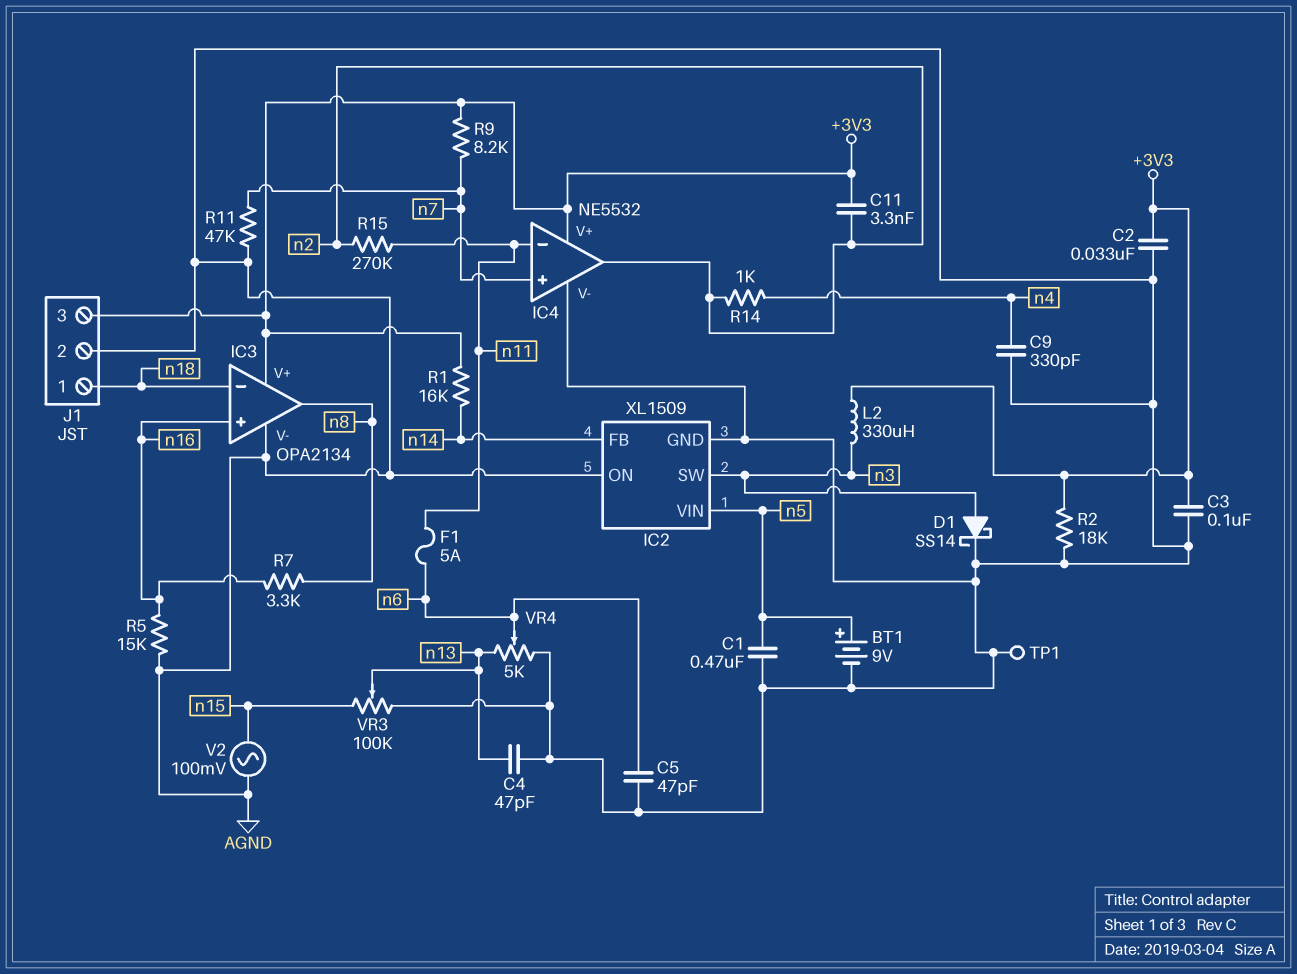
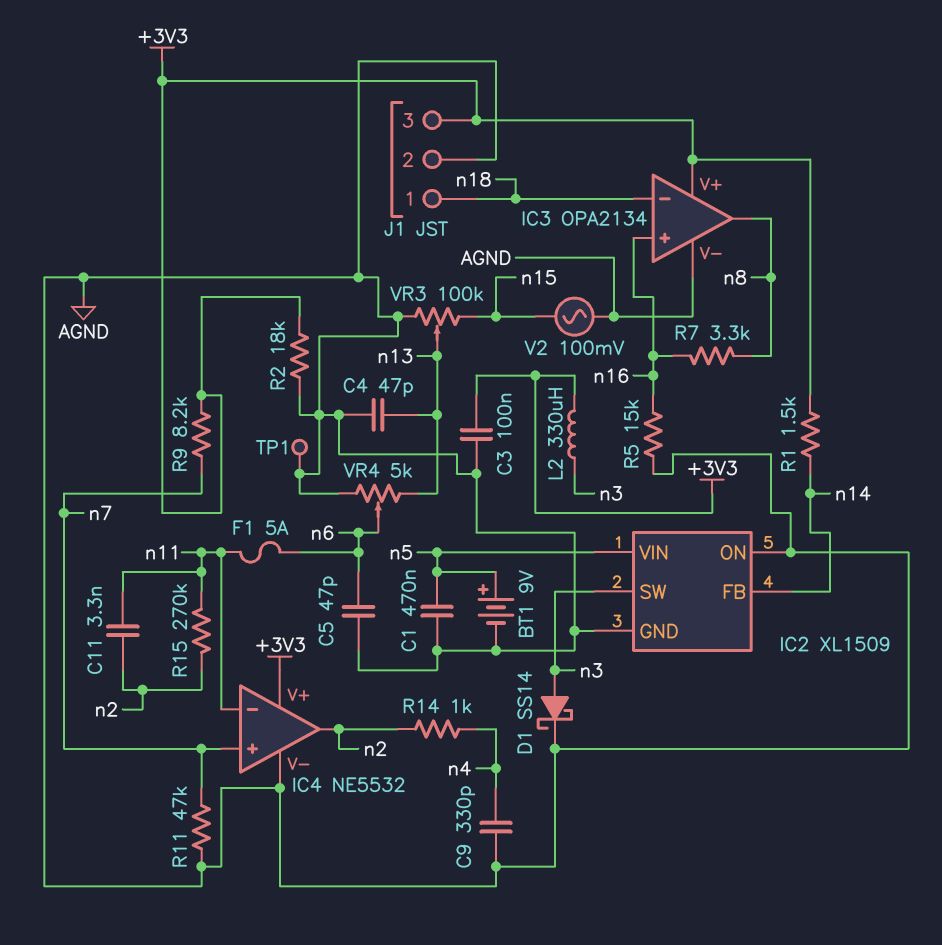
C2: 33nF (+3V3, AGND) -> none
C11: 3.3nF (+3V3, n2) -> 3.3nF (n2, n11)
R1: 16k (+3V3, n14) -> 1.5k (+3V3, n14)

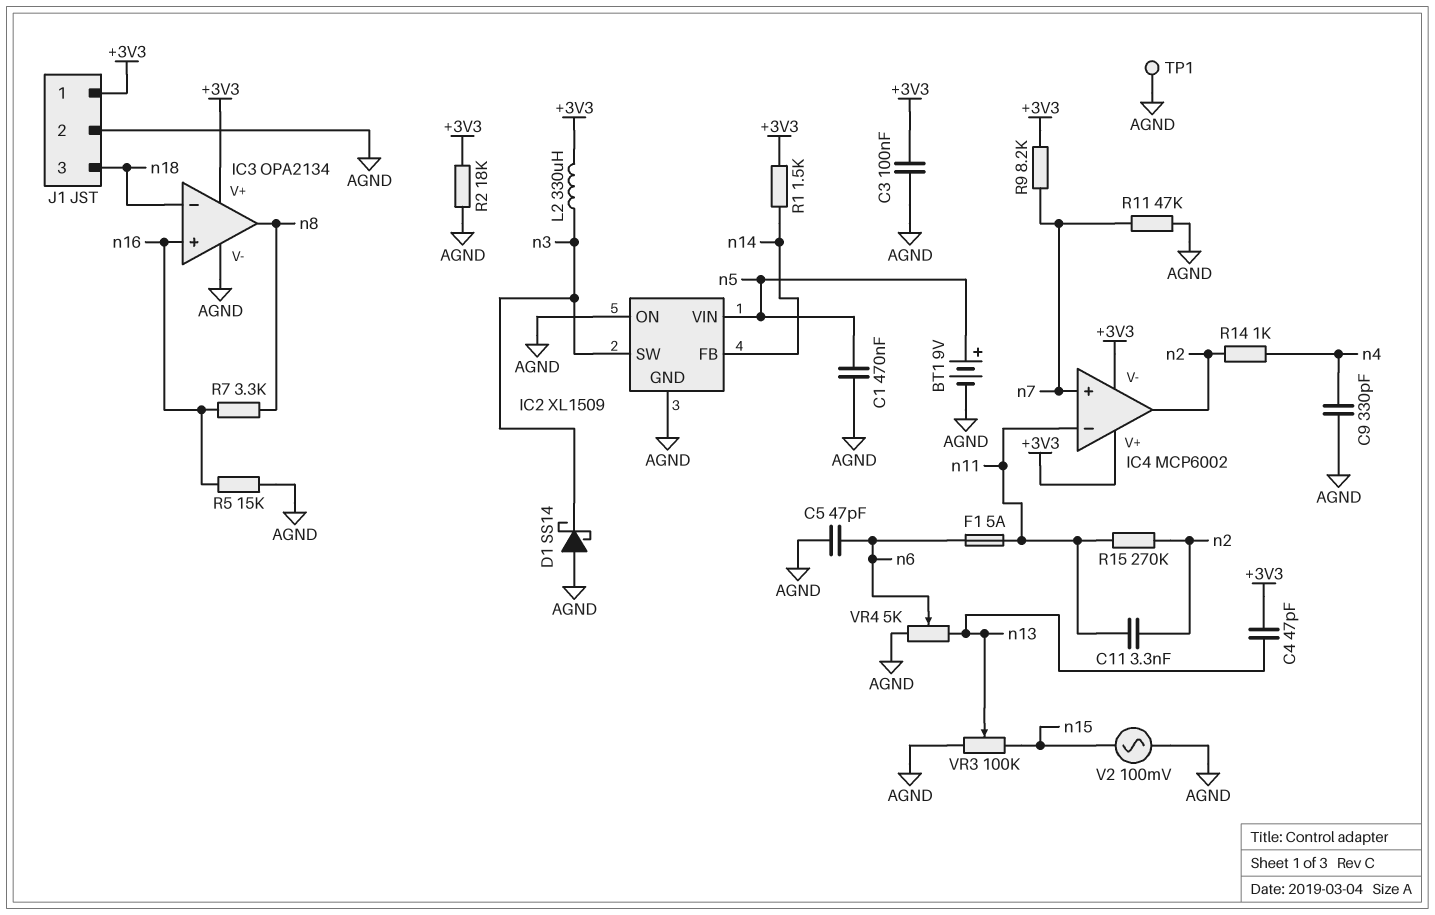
C4: 47pF (AGND, n13) -> 47pF (+3V3, n13)
D1: schottky SS14 (A n3, K AGND) -> schottky SS14 (A AGND, K n3)
IC4: NE5532 -> MCP6002
IC4 pin V-: AGND -> +3V3
J1 pin 1: n18 -> +3V3
J1 pin 3: +3V3 -> n18

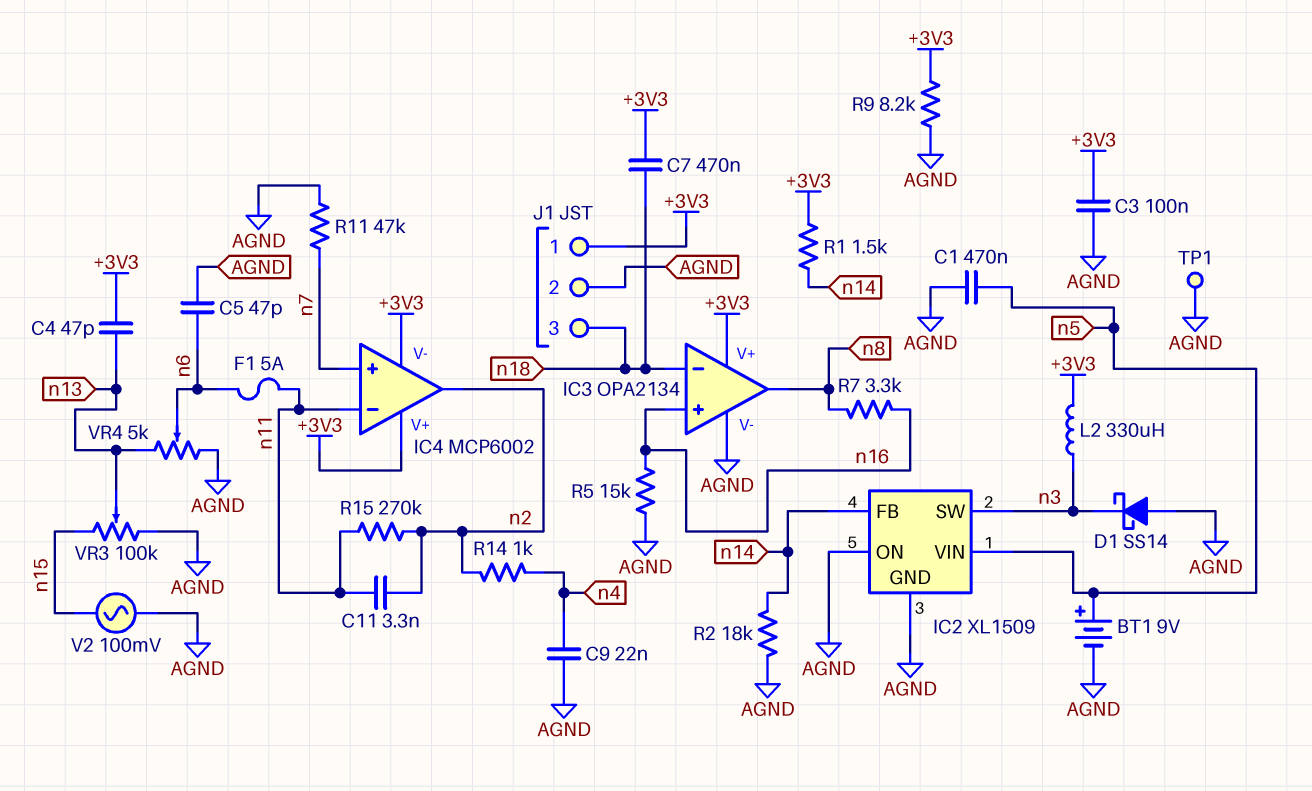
C7: none -> 470nF (+3V3, n18)
C9: 330pF (AGND, n4) -> 22nF (AGND, n4)
R2: 18k (+3V3, AGND) -> 18k (AGND, n14)
R9: 8.2k (+3V3, n7) -> 8.2k (+3V3, AGND)

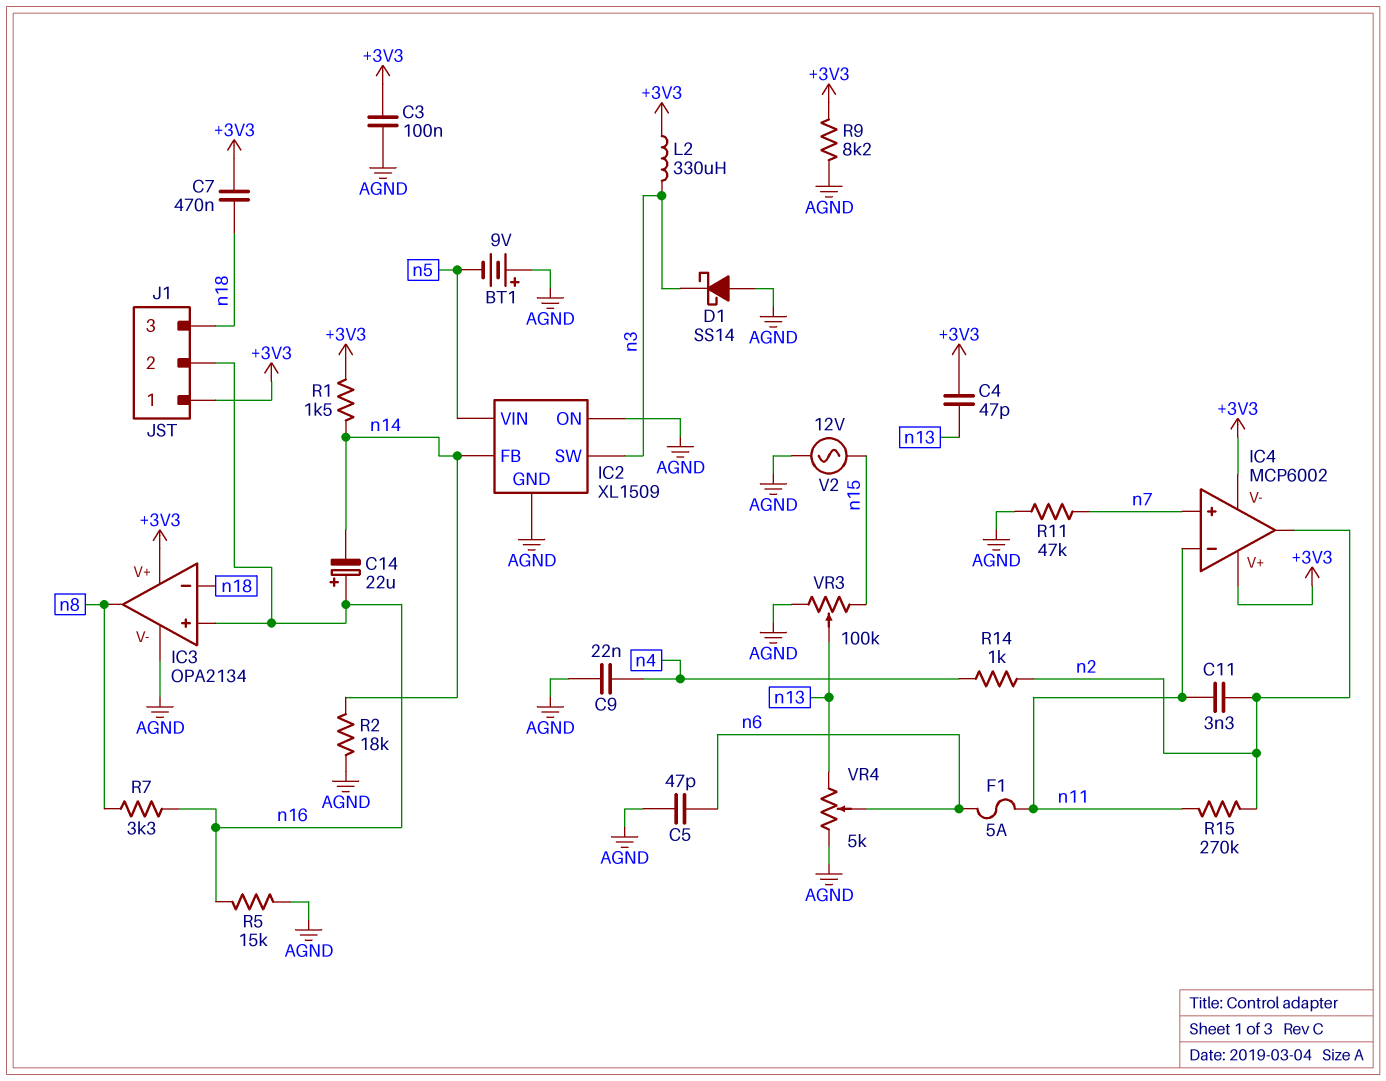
BT1: 9V (plus n5, minus AGND) -> 9V (plus AGND, minus n5)
C1: 470nF (AGND, n5) -> none
C14: none -> 22uF (plus n16, minus n14)
J1 pin 2: AGND -> n16
TP1: test point (AGND) -> none
V2: AC 100mV (AGND, n15) -> AC 12V (AGND, n15)

